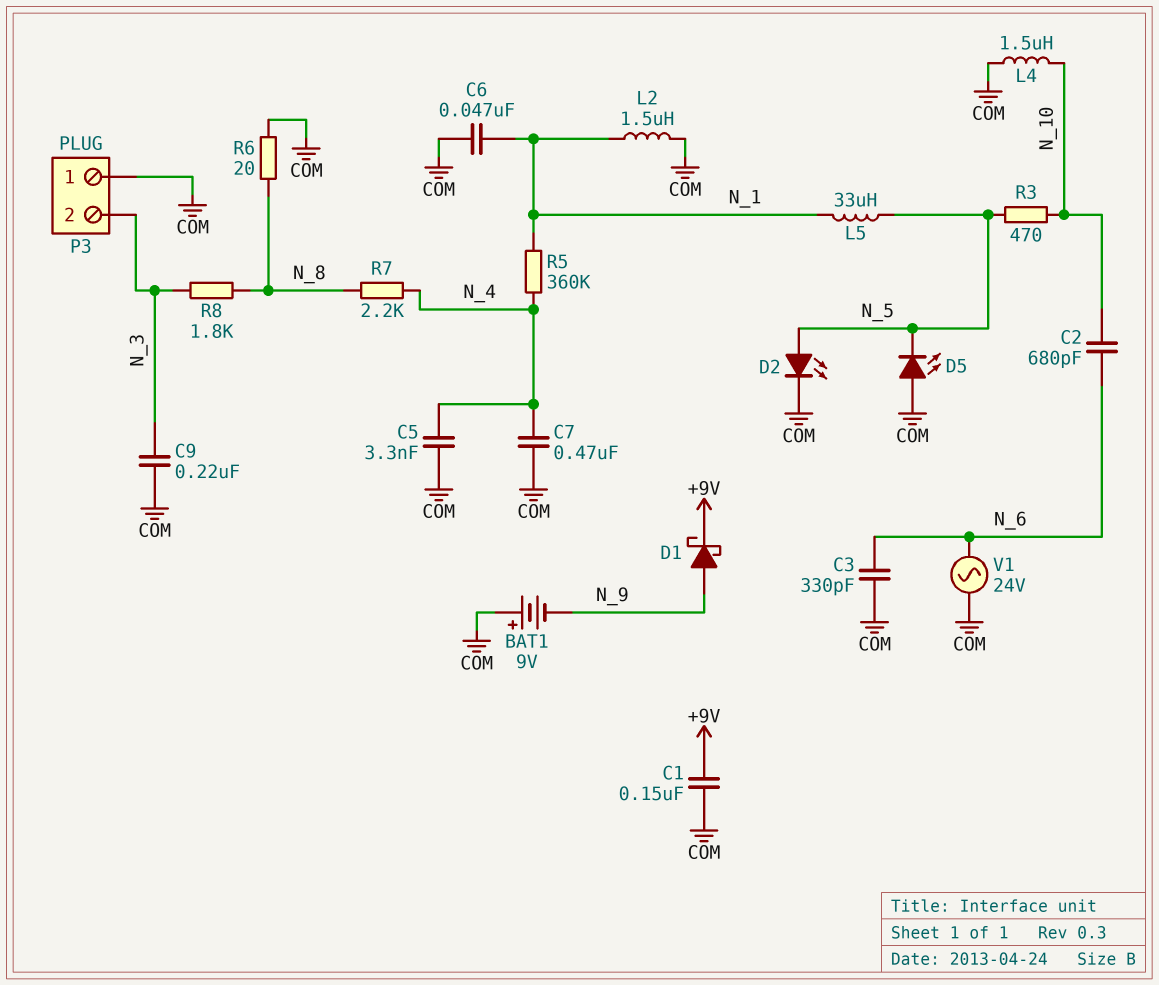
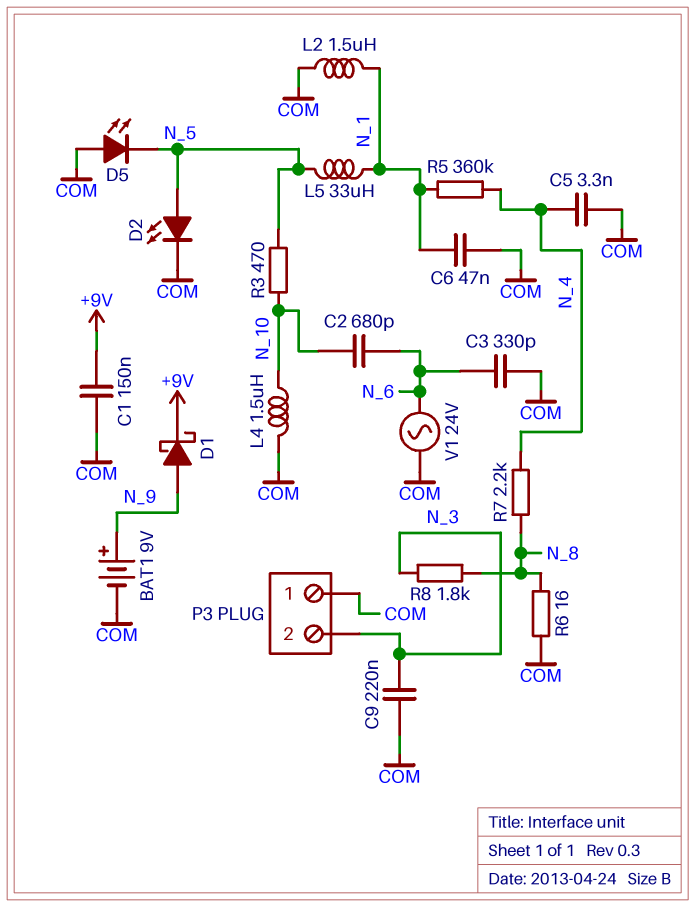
BAT1: 9V (plus COM, minus N_9) -> 9V (plus N_9, minus COM)
C7: 470nF (COM, N_4) -> none
R6: 20 (COM, N_8) -> 16 (COM, N_8)

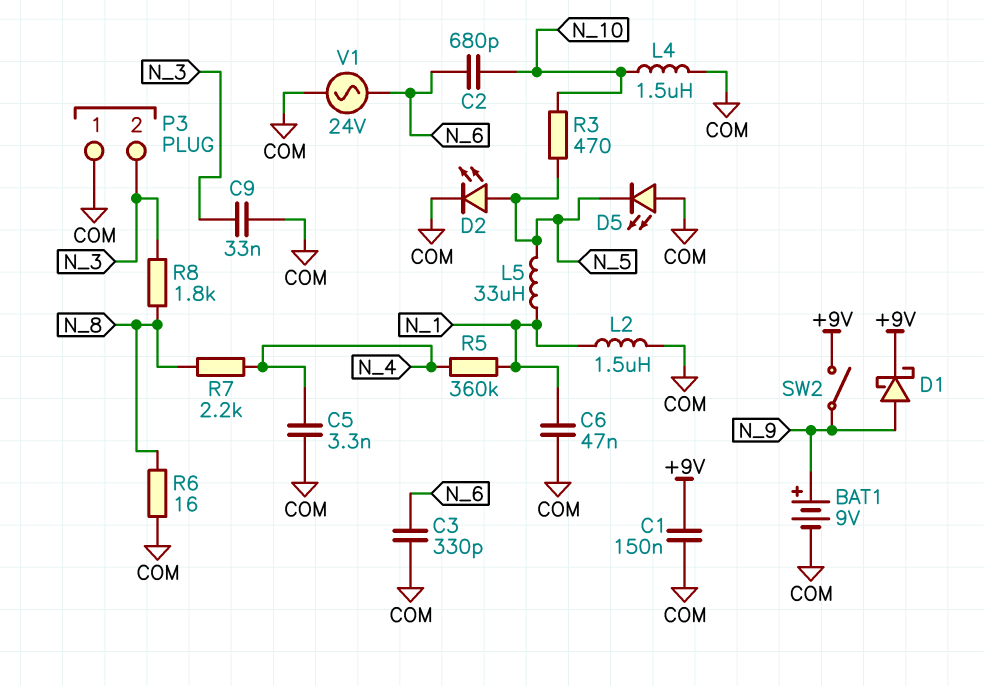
C9: 220nF (COM, N_3) -> 33nF (COM, N_3)
SW2: none -> switch (+9V, N_9)

